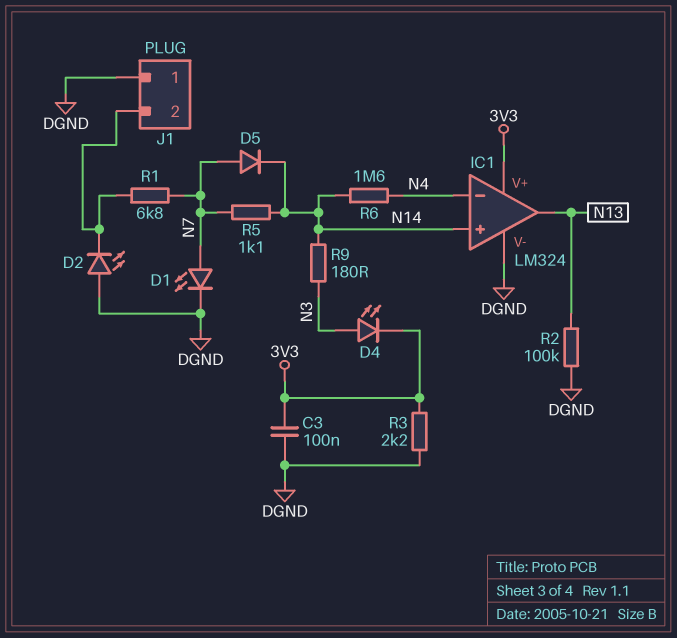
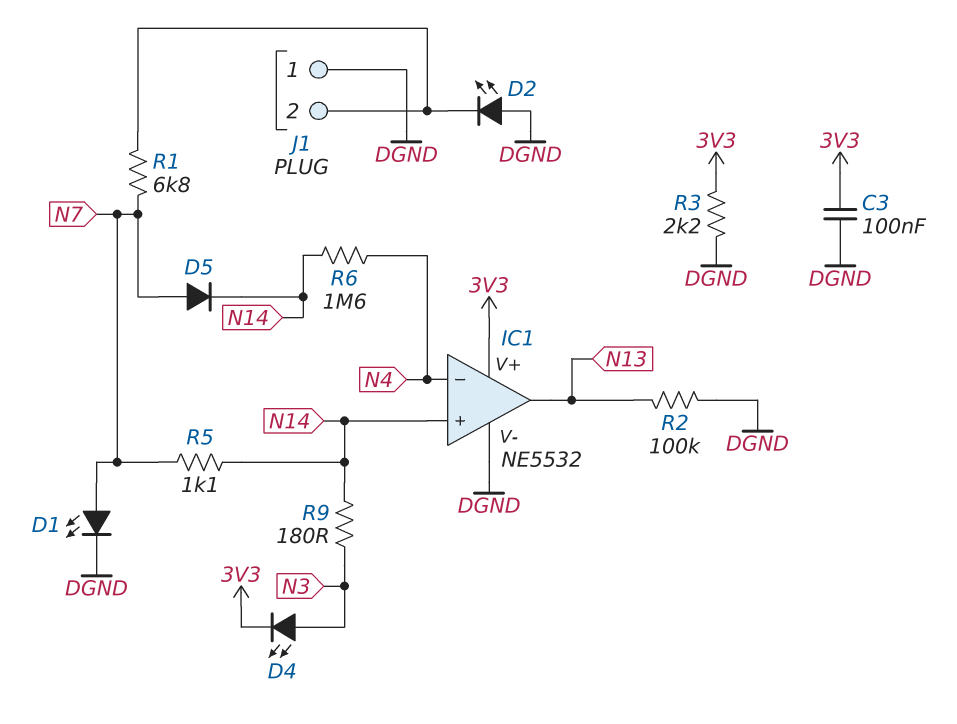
IC1: LM324 -> NE5532

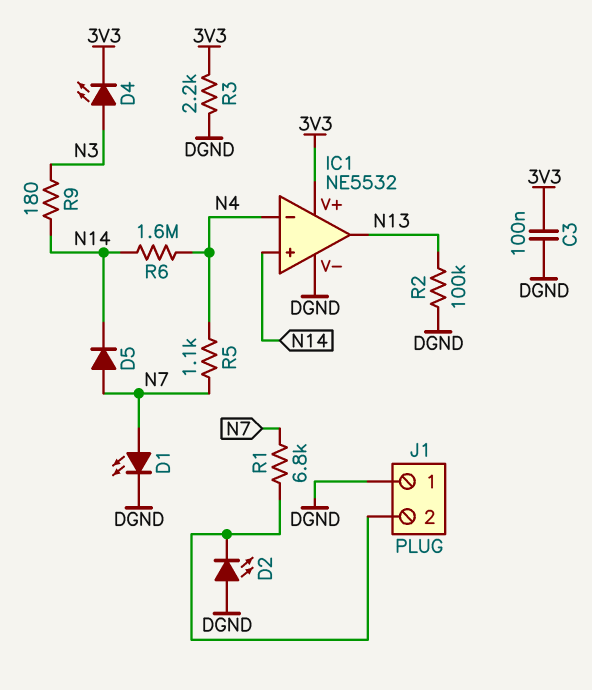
R5: 1.1k (N7, N14) -> 1.1k (N4, N7)

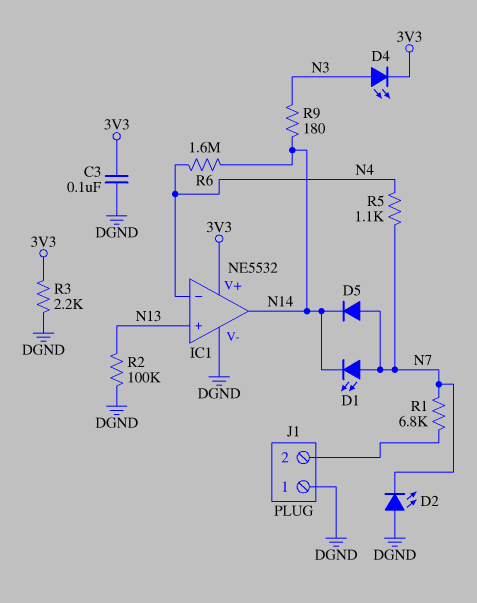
D1: LED (A N7, K DGND) -> LED (A N7, K N14)
D2: LED (A DGND, K J1/2) -> LED (A DGND, K N7)
IC1 pin in+: N14 -> N13
IC1 pin out: N13 -> N14

